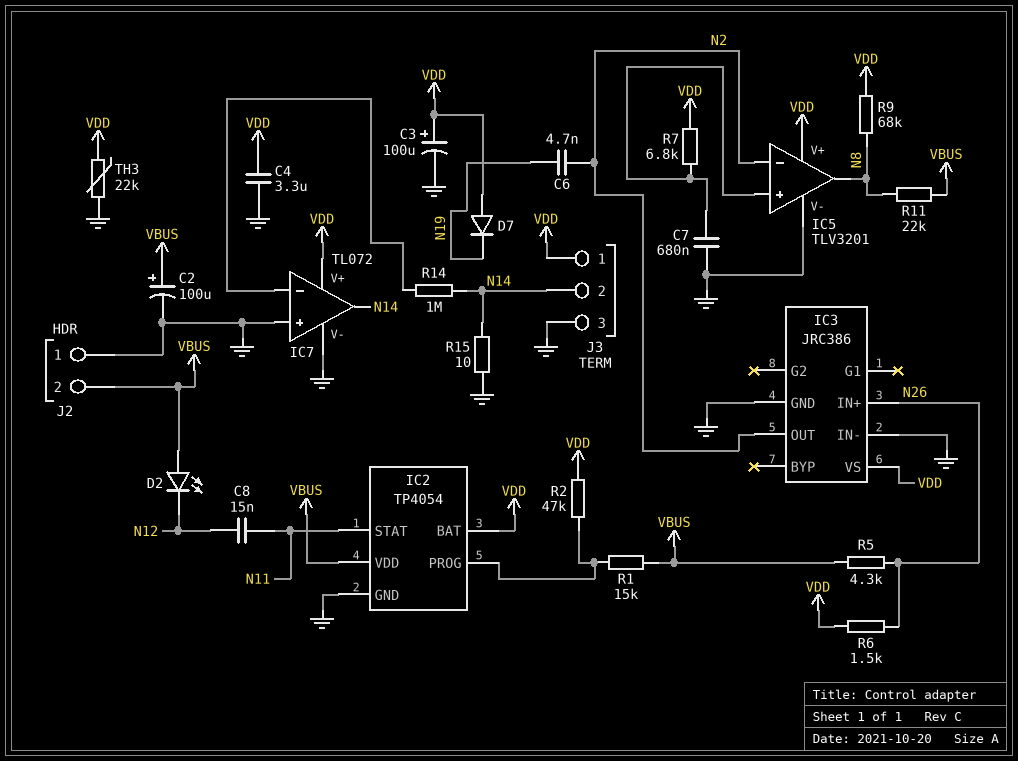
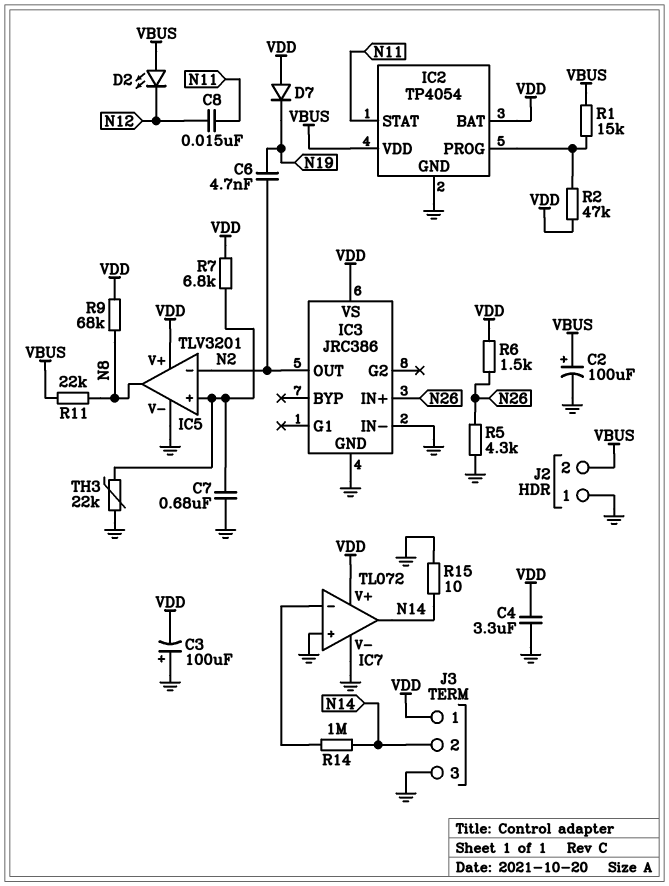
C3: 100uF (plus VDD, minus GND) -> 100uF (plus GND, minus VDD)
R5: 4.3k (N26, VBUS) -> 4.3k (GND, N26)
TH3: 22k (GND, VDD) -> 22k (GND, IC5/in+)

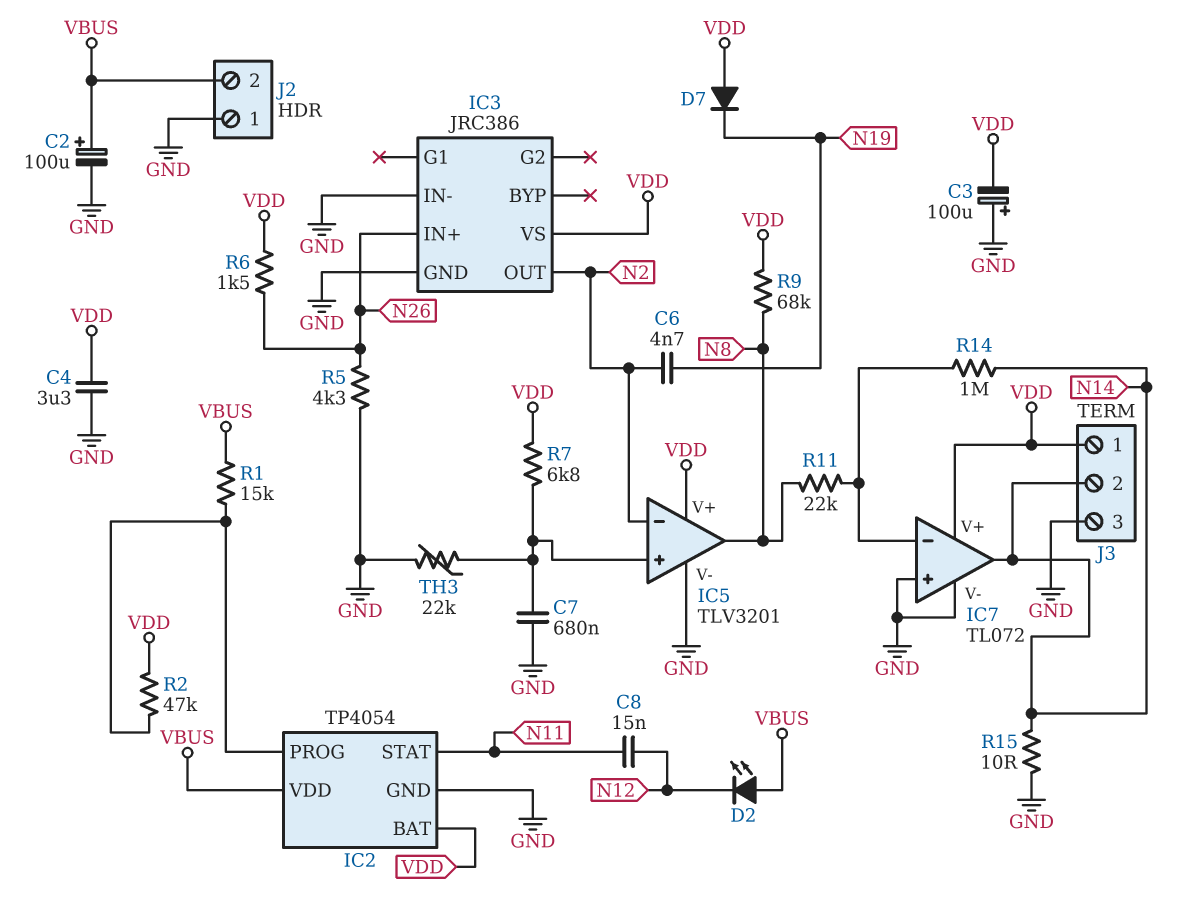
R11: 22k (N8, VBUS) -> 22k (IC7/in-, N8)

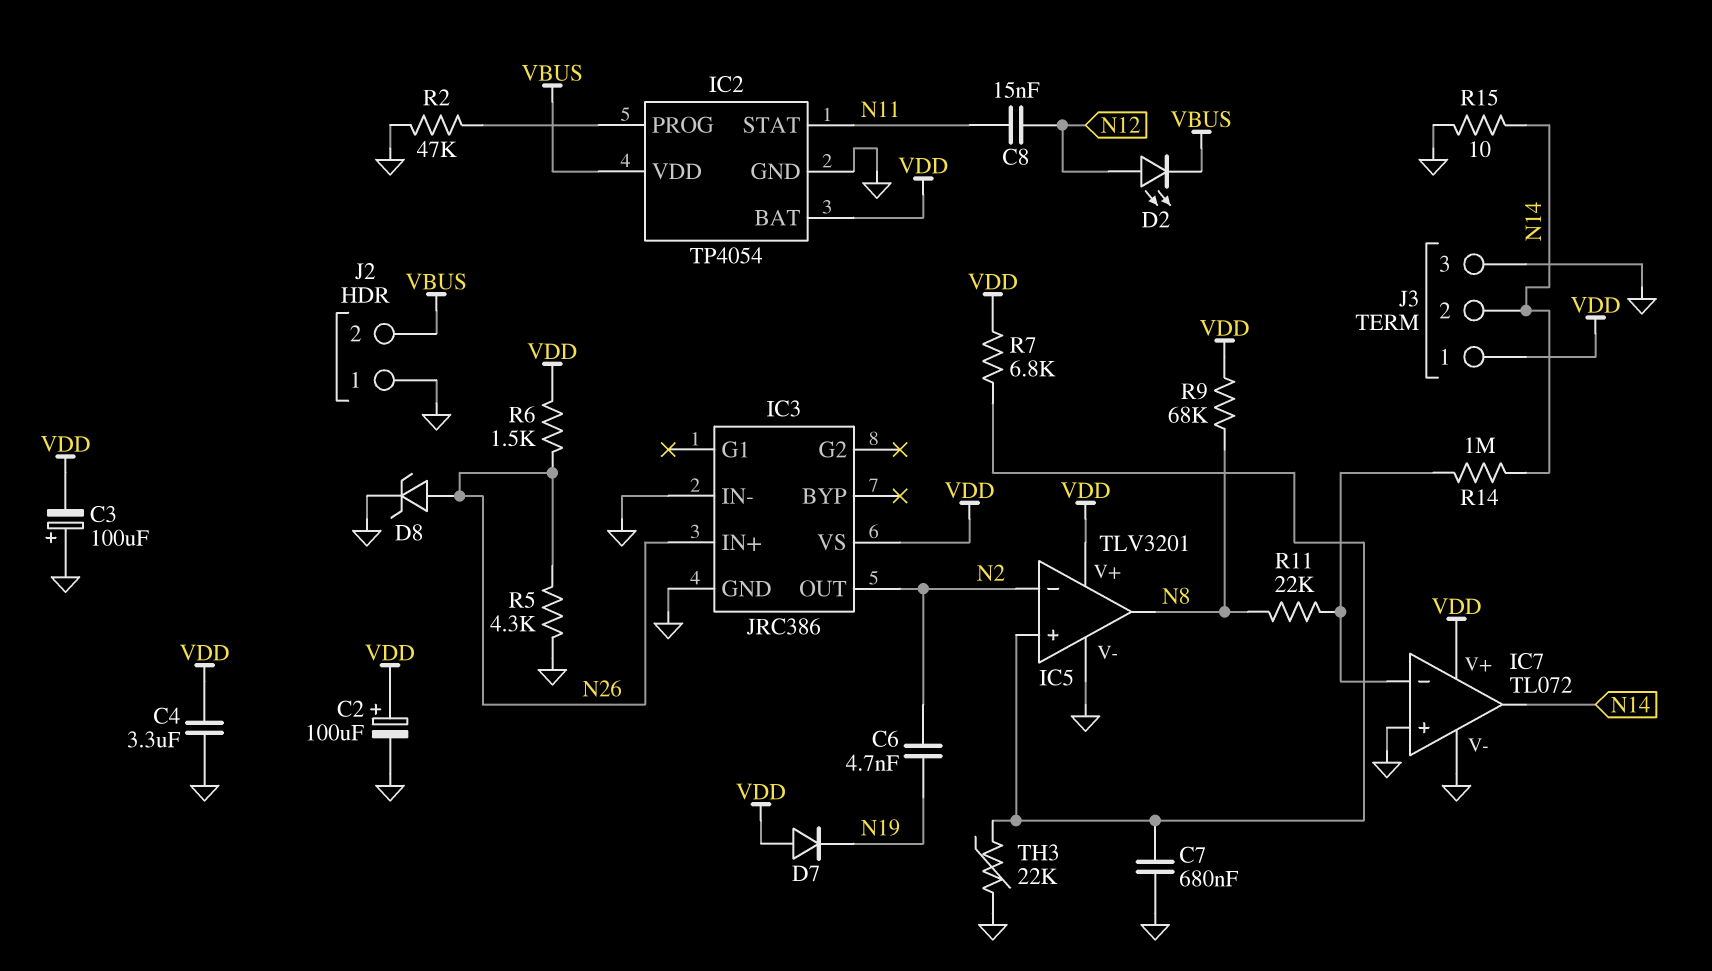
C2: 100uF (plus VBUS, minus GND) -> 100uF (plus VDD, minus GND)
D2: LED (A VBUS, K N12) -> LED (A N12, K VBUS)
D8: none -> zener (A N26, K GND)
R1: 15k (IC2/PROG, VBUS) -> none
R2: 47k (IC2/PROG, VDD) -> 47k (GND, IC2/PROG)

